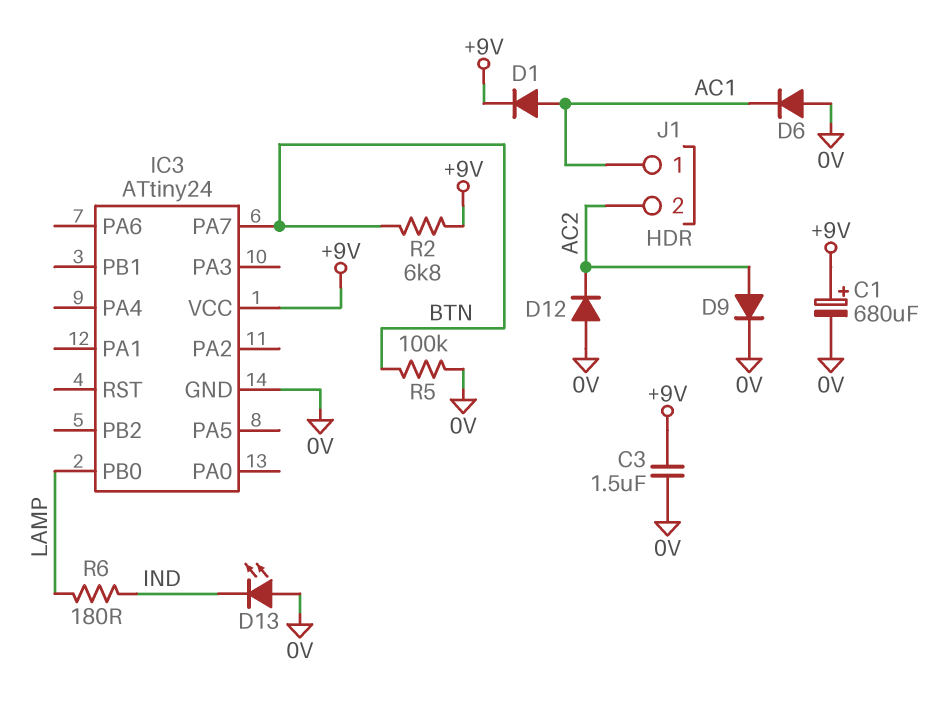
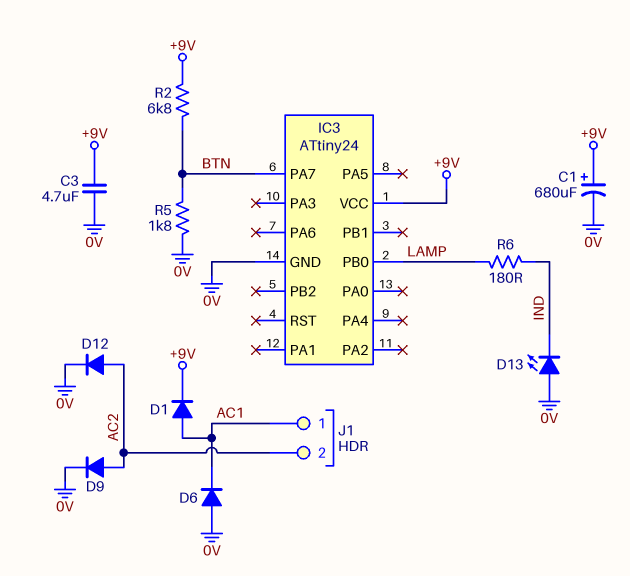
C3: 1.5uF (+9V, 0V) -> 4.7uF (+9V, 0V)
D12: diode (A 0V, K AC2) -> diode (A AC2, K 0V)
R5: 100k (0V, BTN) -> 1.8k (0V, BTN)

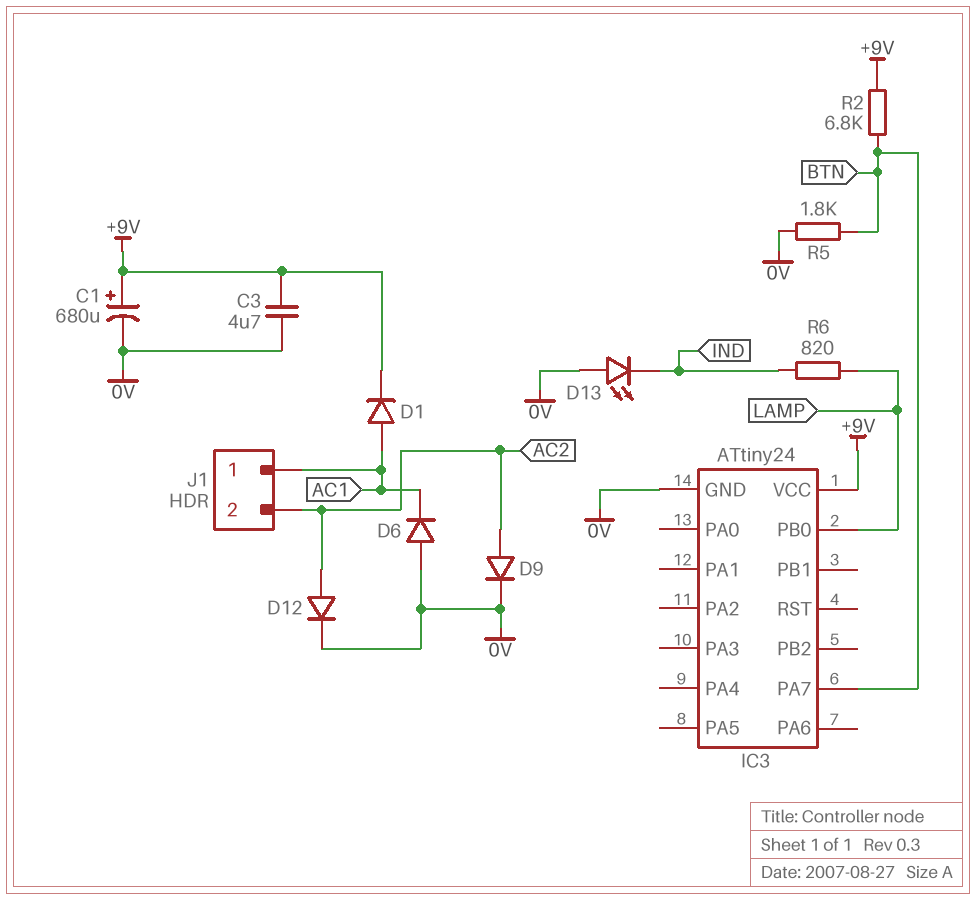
R6: 180 (IND, LAMP) -> 820 (IND, LAMP)

